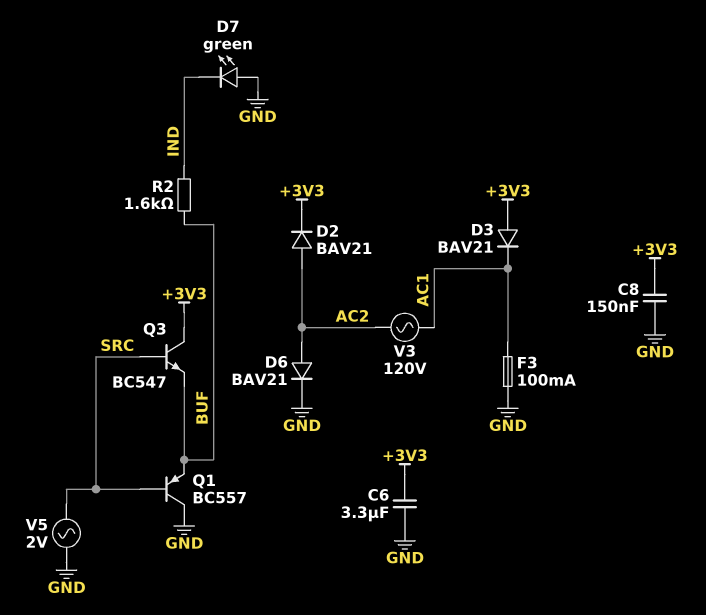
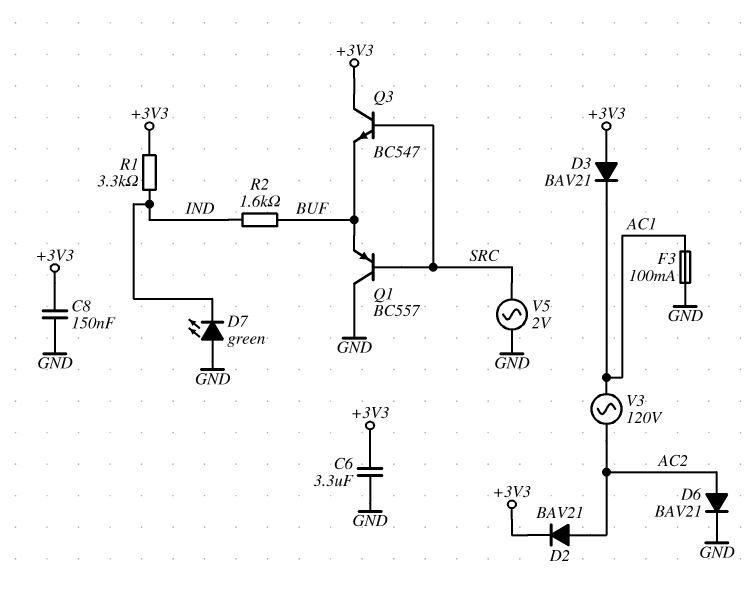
R1: none -> 3.3k (+3V3, IND)

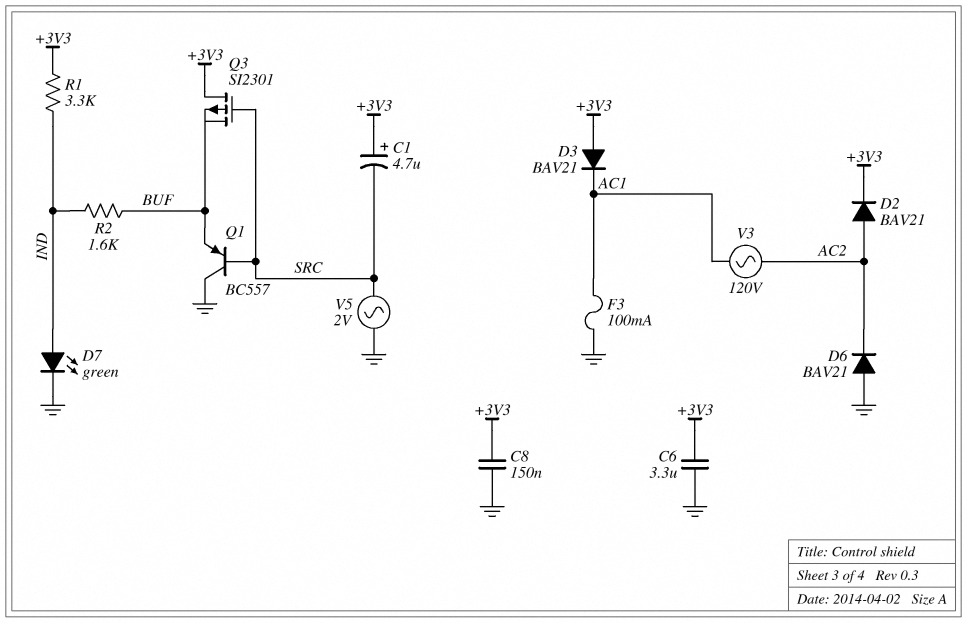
C1: none -> 4.7uF (plus +3V3, minus SRC)
D6: diode BAV21 (A AC2, K GND) -> diode BAV21 (A GND, K AC2)
D7: LED green (A GND, K IND) -> LED green (A IND, K GND)
Q3: NPN BC547 (B SRC, C +3V3, E BUF) -> PMOS SI2301 (G SRC, D +3V3, S BUF)

